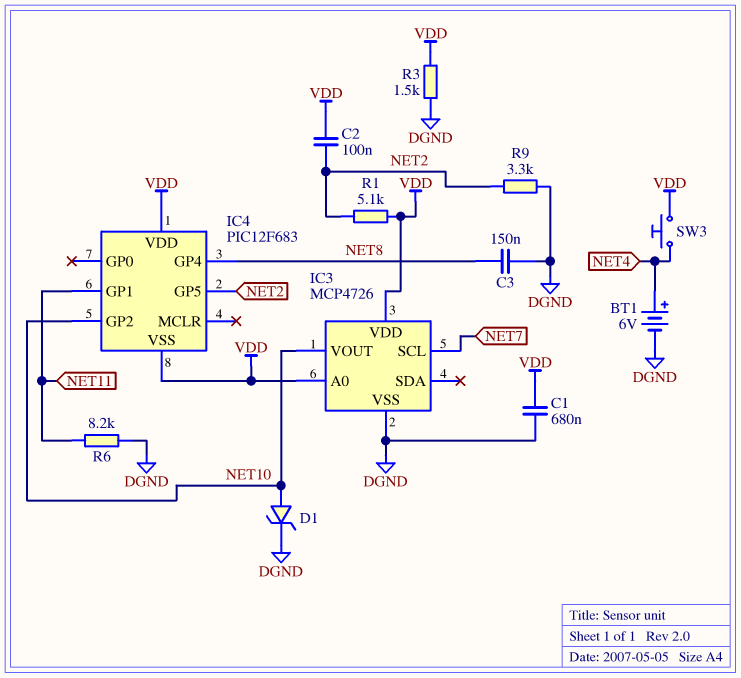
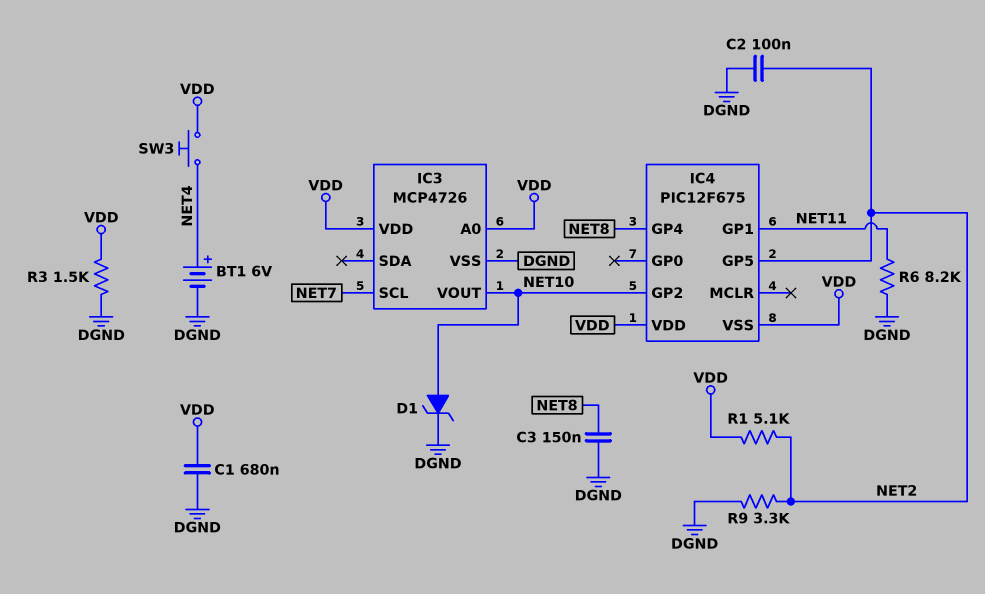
C2: 100nF (NET2, VDD) -> 100nF (DGND, NET2)
IC4: PIC12F683 -> PIC12F675

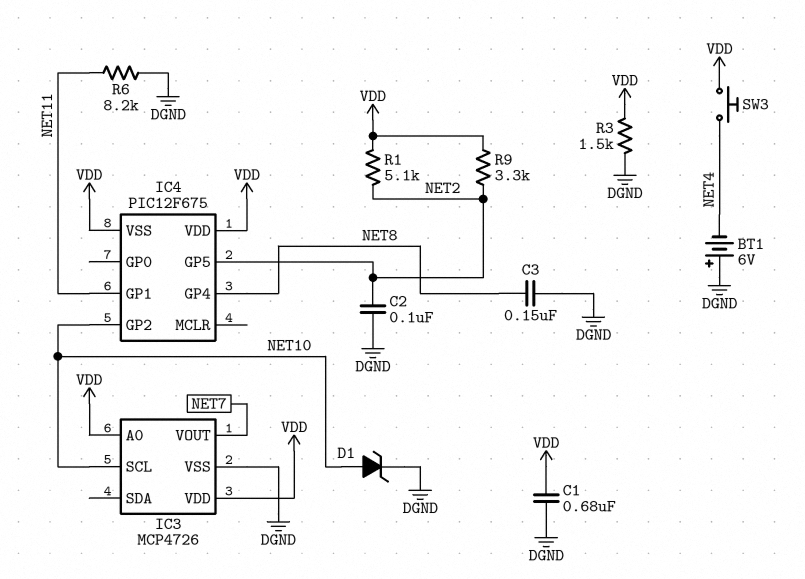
BT1: 6V (plus NET4, minus DGND) -> 6V (plus DGND, minus NET4)
IC3 pin SCL: NET7 -> NET10
IC3 pin VOUT: NET10 -> NET7
R9: 3.3k (DGND, NET2) -> 3.3k (NET2, VDD)

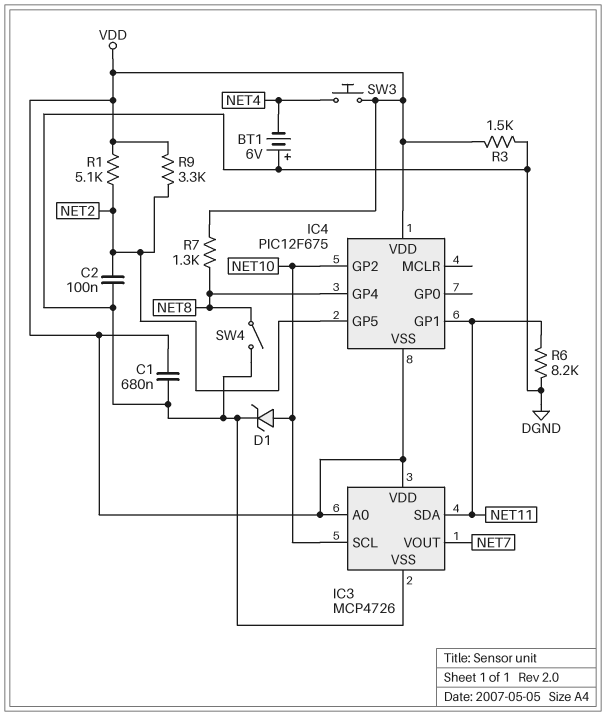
C3: 150nF (DGND, NET8) -> none
IC3 pin SDA: none -> NET11
R7: none -> 1.3k (NET8, VDD)
SW4: none -> switch (DGND, NET8)

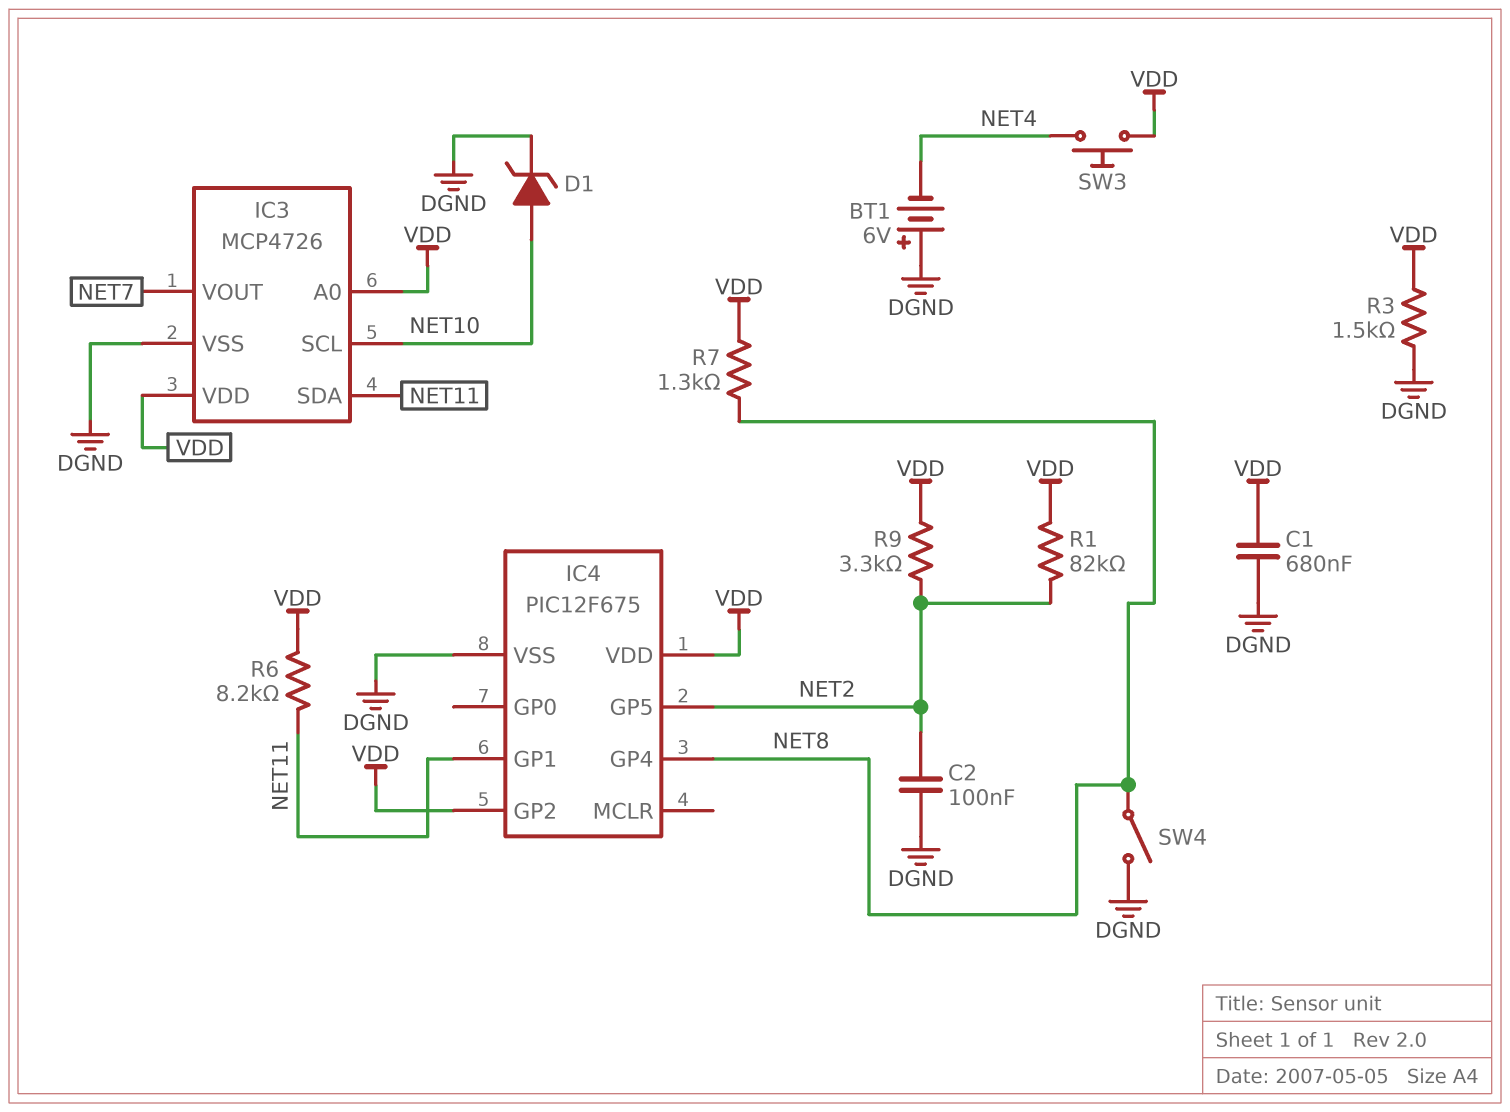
IC4 pin GP2: NET10 -> VDD
IC4 pin VSS: VDD -> DGND
R1: 5.1k (NET2, VDD) -> 82k (NET2, VDD)
R6: 8.2k (DGND, NET11) -> 8.2k (NET11, VDD)

